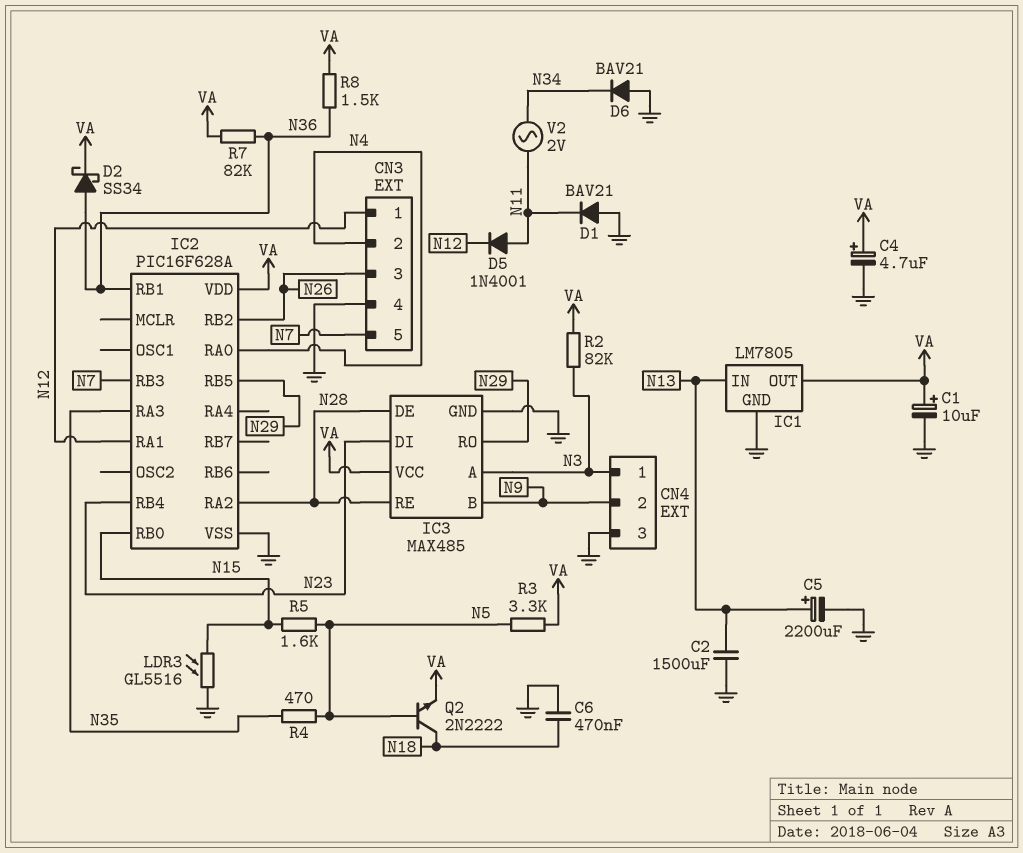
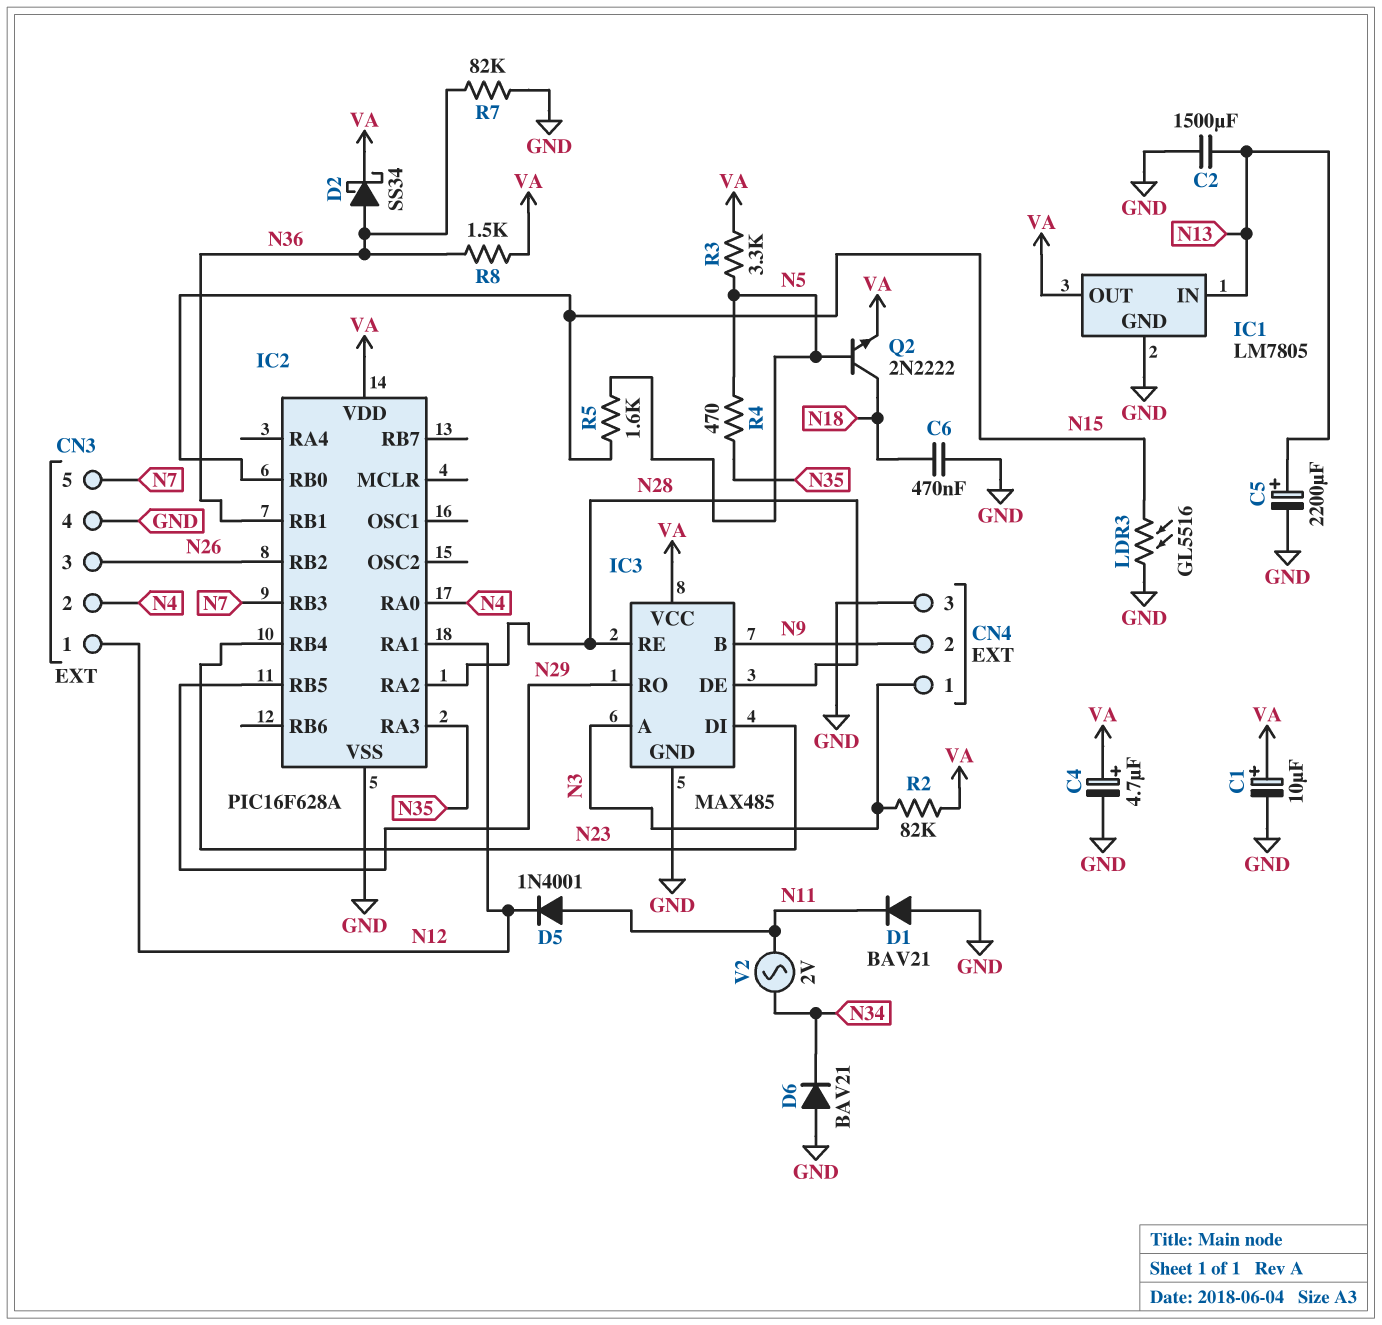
R7: 82k (N36, VA) -> 82k (GND, N36)

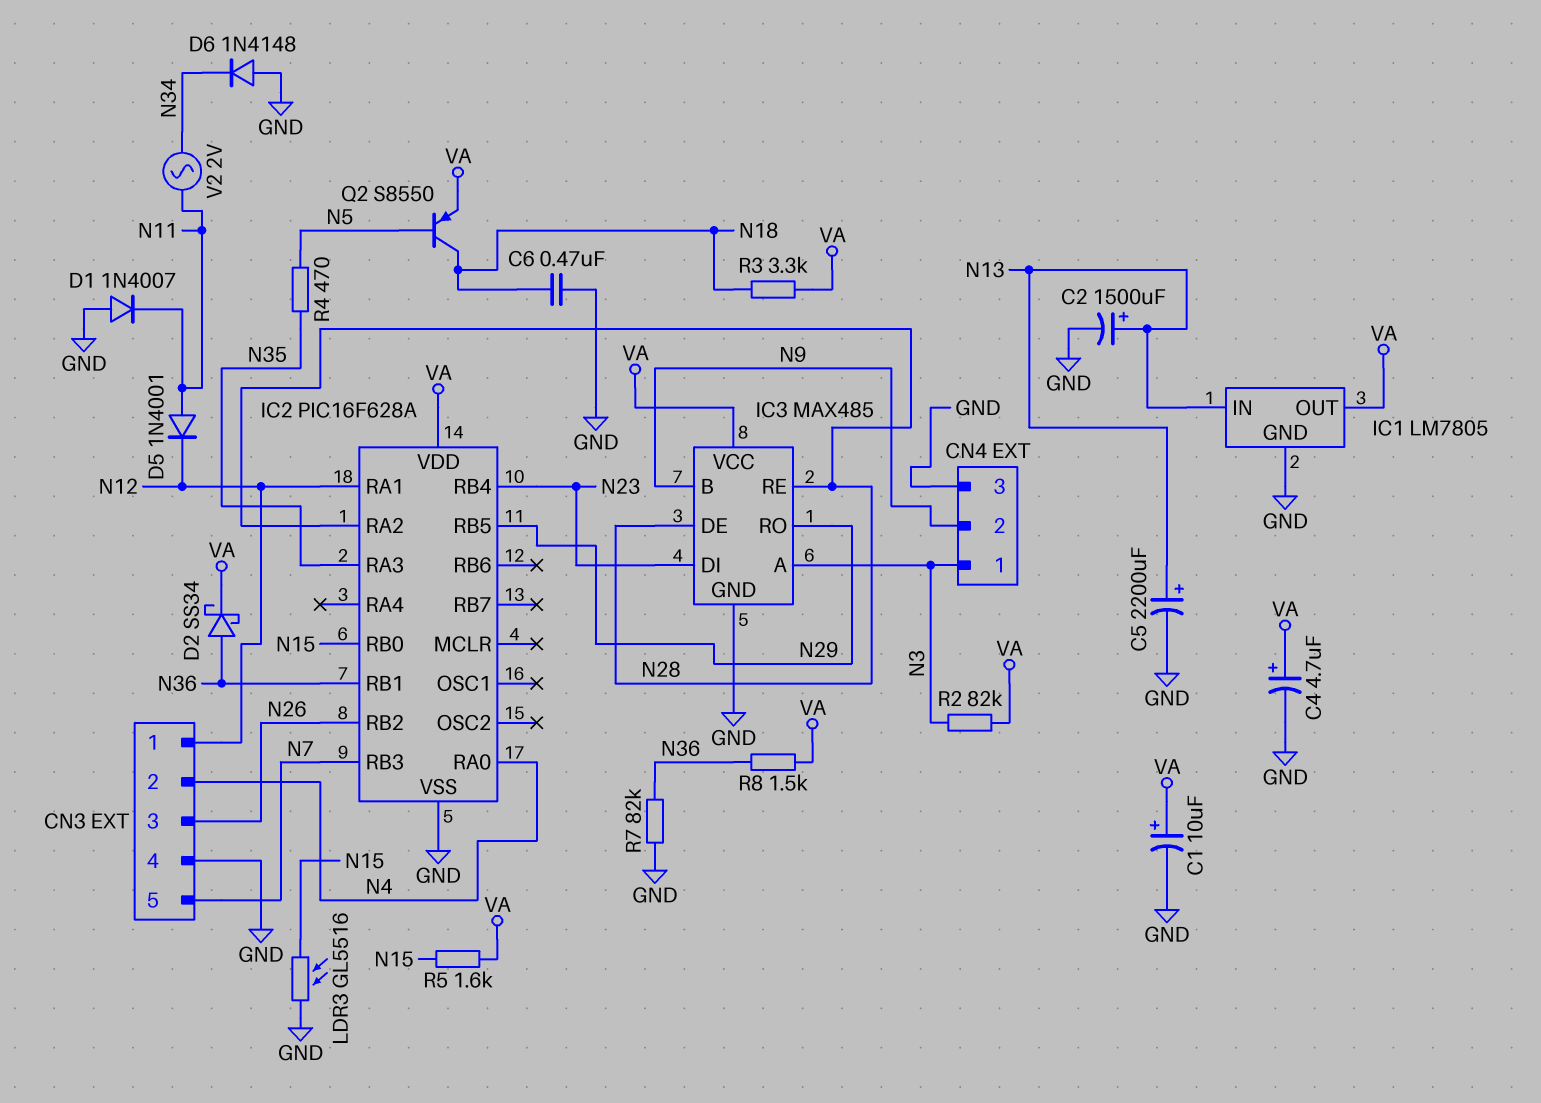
C2: 1500uF (GND, N13) -> 1500uF (plus N13, minus GND)
D1: diode BAV21 (A GND, K N11) -> diode 1N4007 (A GND, K N11)
D6: diode BAV21 (A GND, K N34) -> diode 1N4148 (A GND, K N34)
Q2: NPN 2N2222 (B N5, C N18, E VA) -> PNP S8550 (B N5, C N18, E VA)
R3: 3.3k (N5, VA) -> 3.3k (N18, VA)
R5: 1.6k (N5, N15) -> 1.6k (N15, VA)

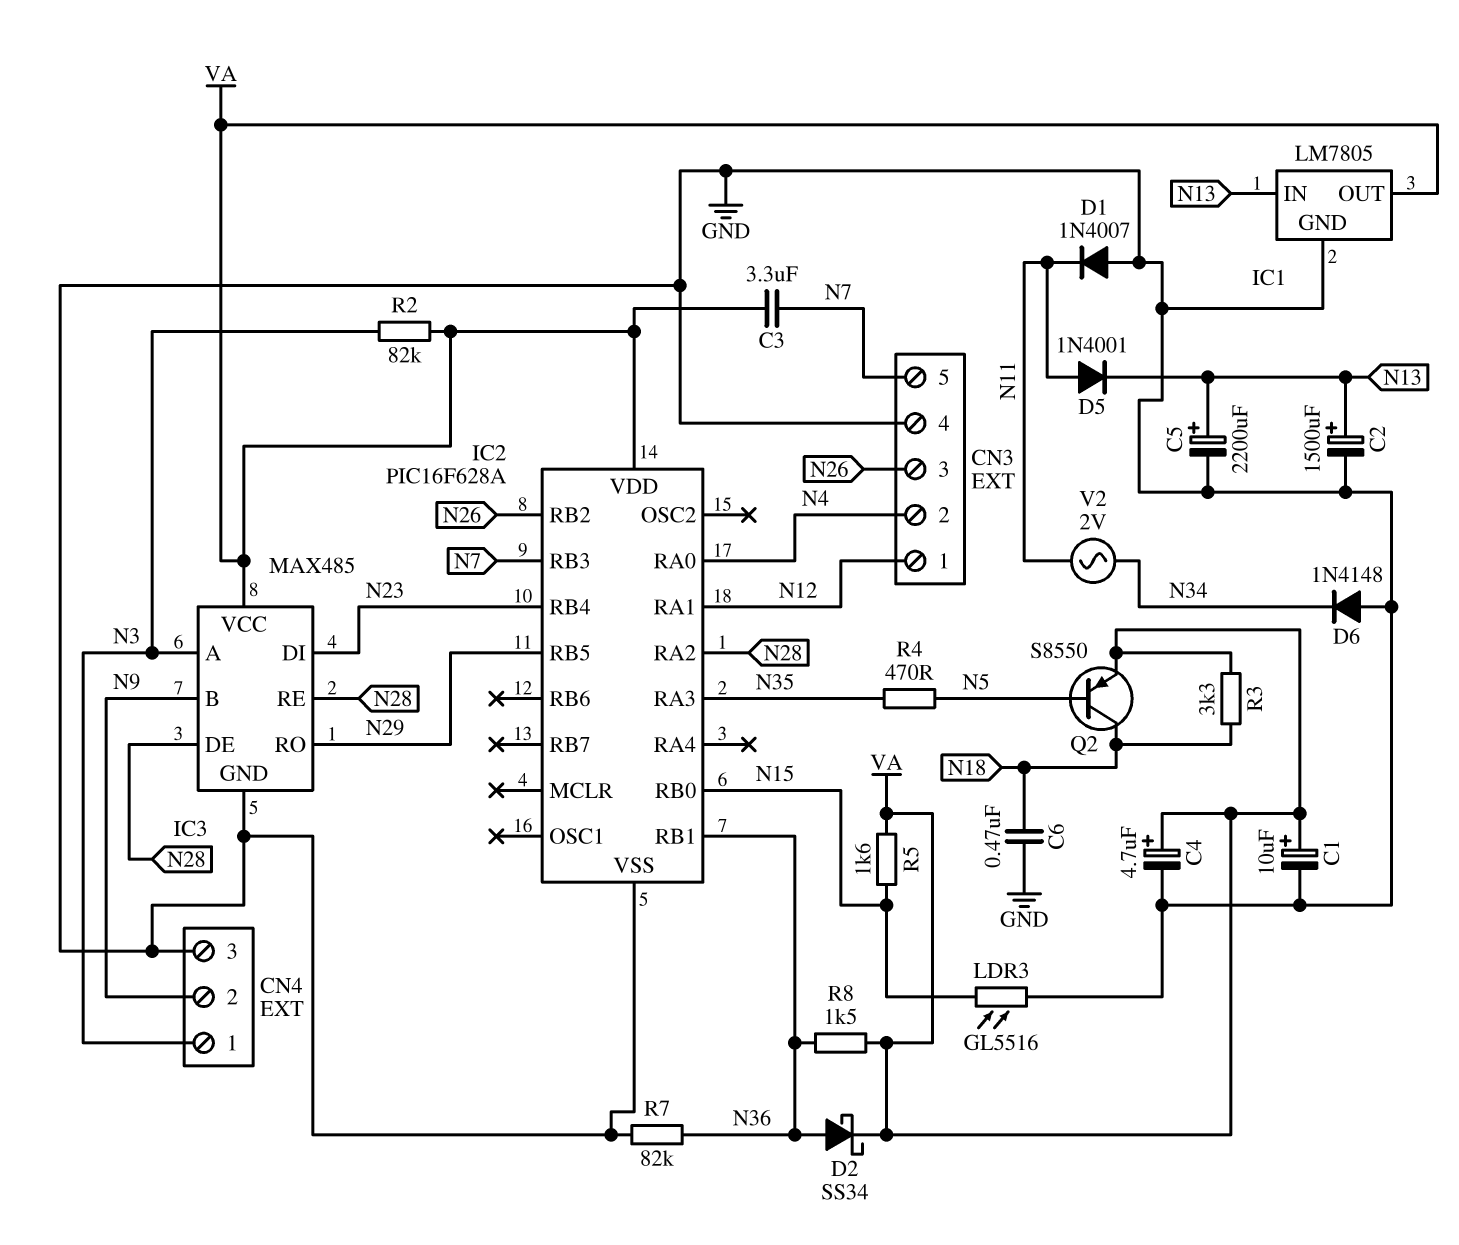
C3: none -> 3.3uF (N7, VA)
D5: diode 1N4001 (A N11, K N12) -> diode 1N4001 (A N11, K N13)

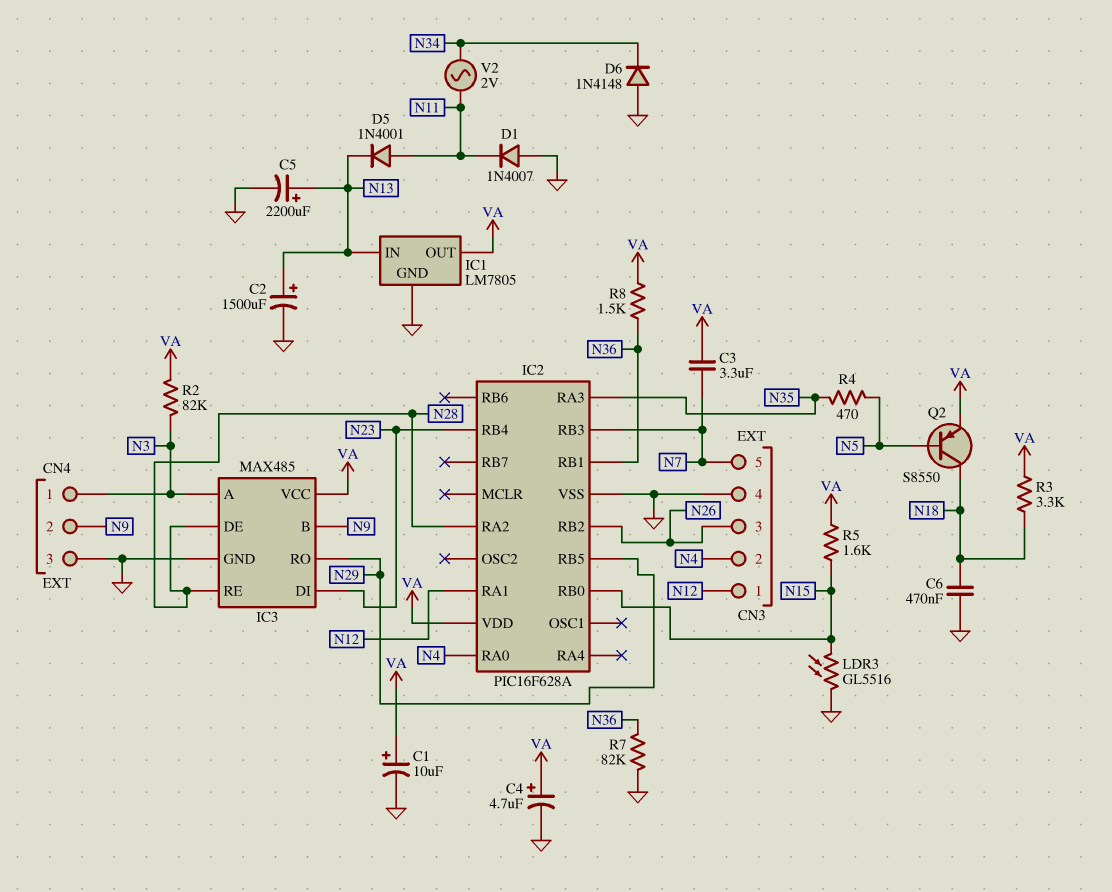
D2: schottky SS34 (A N36, K VA) -> none

